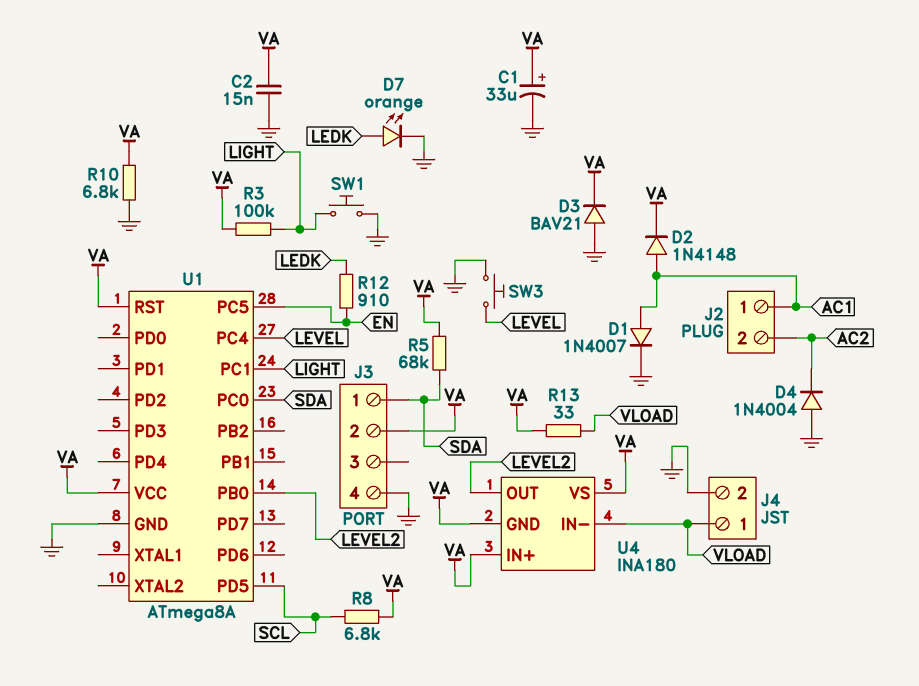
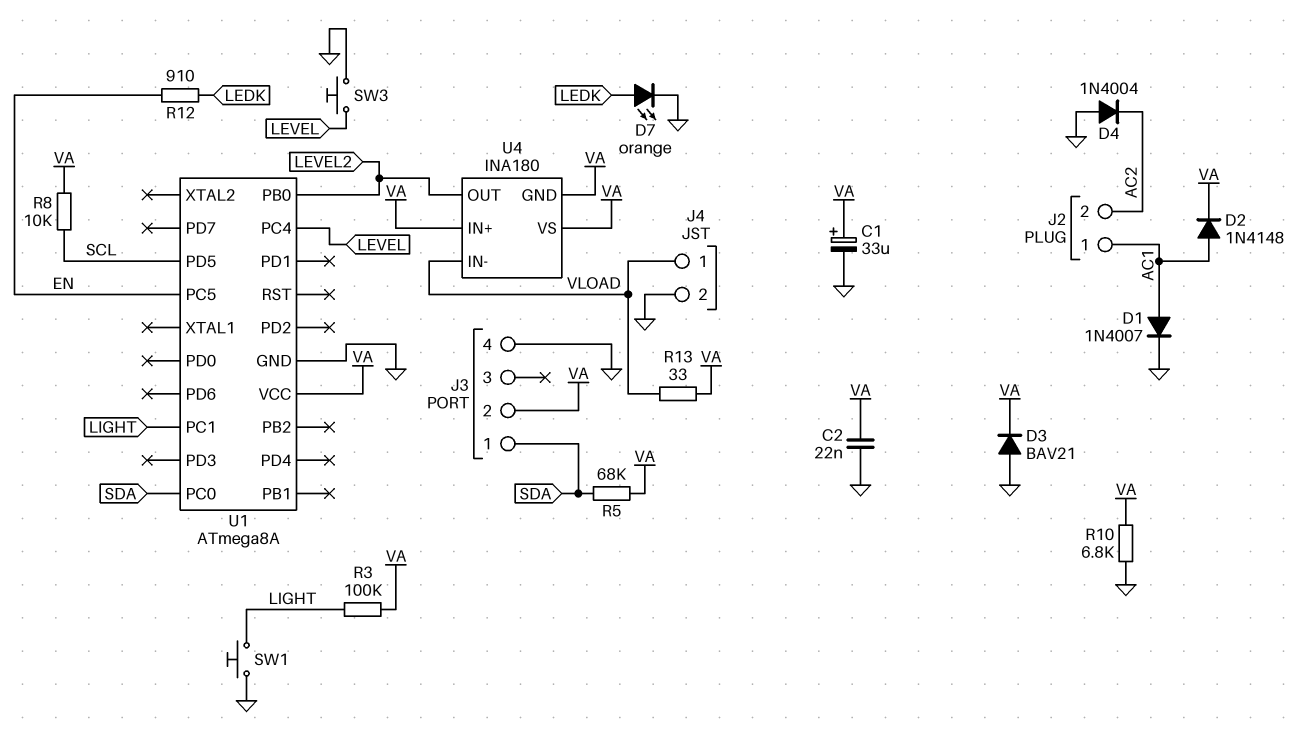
C2: 15nF (GND, VA) -> 22nF (GND, VA)
R8: 6.8k (SCL, VA) -> 10k (SCL, VA)
U1 pin RST: VA -> none

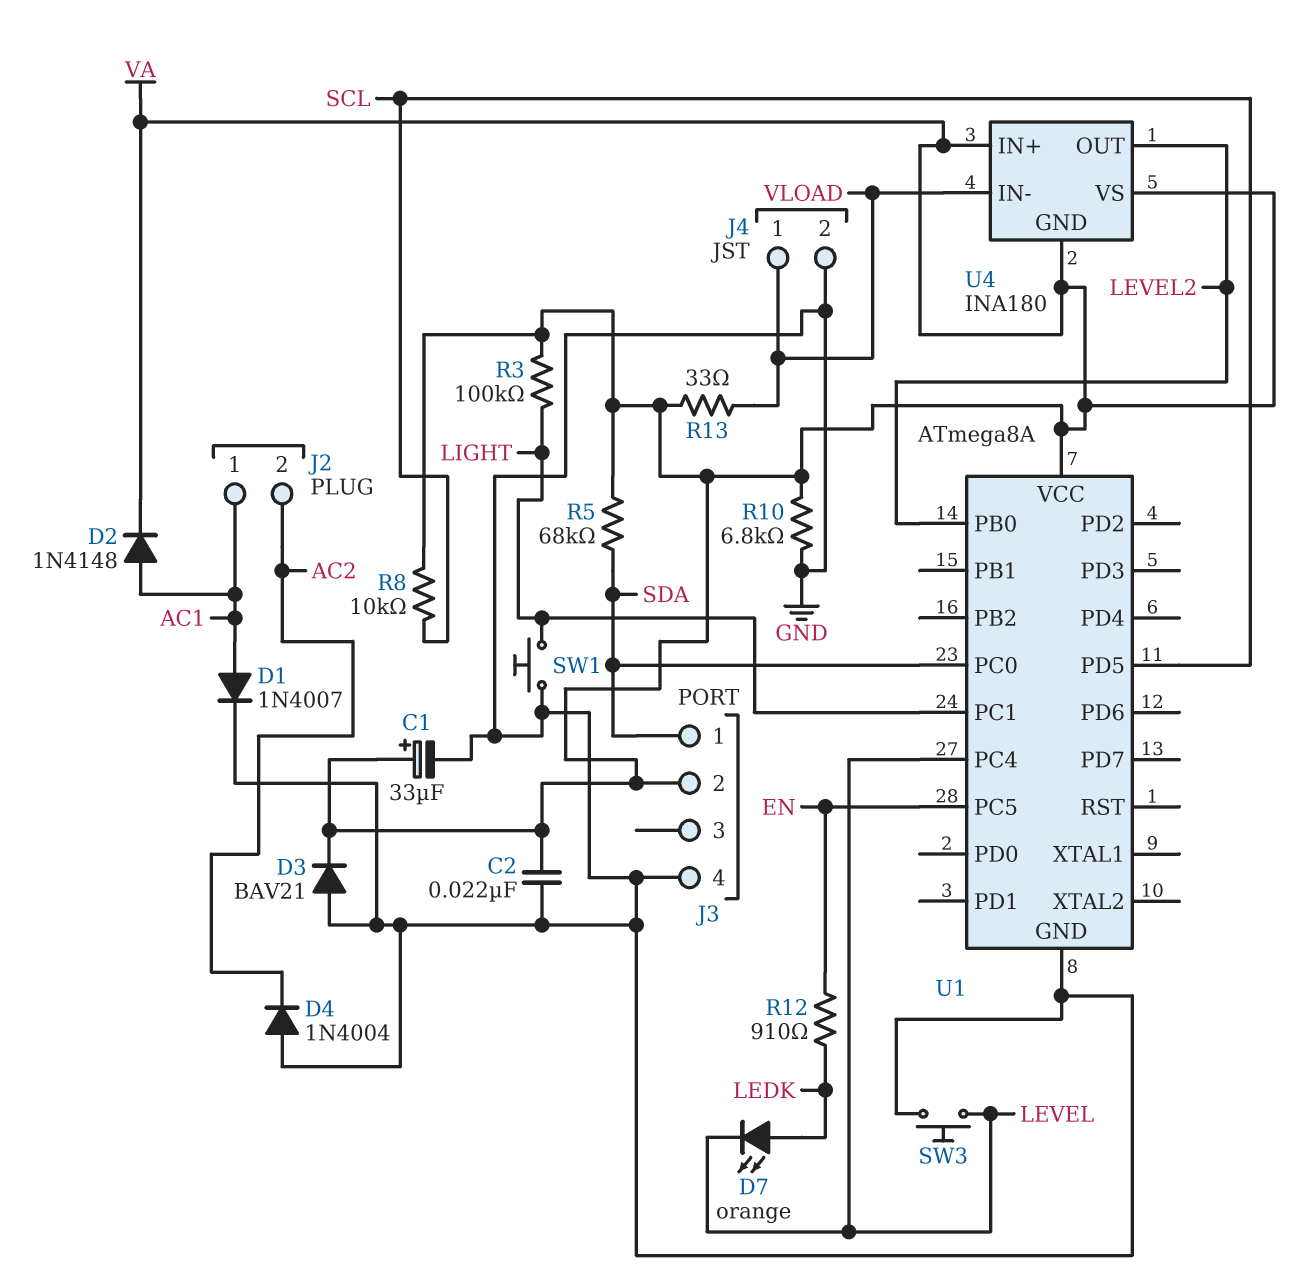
D7: LED orange (A LEDK, K GND) -> LED orange (A LEDK, K LEVEL)

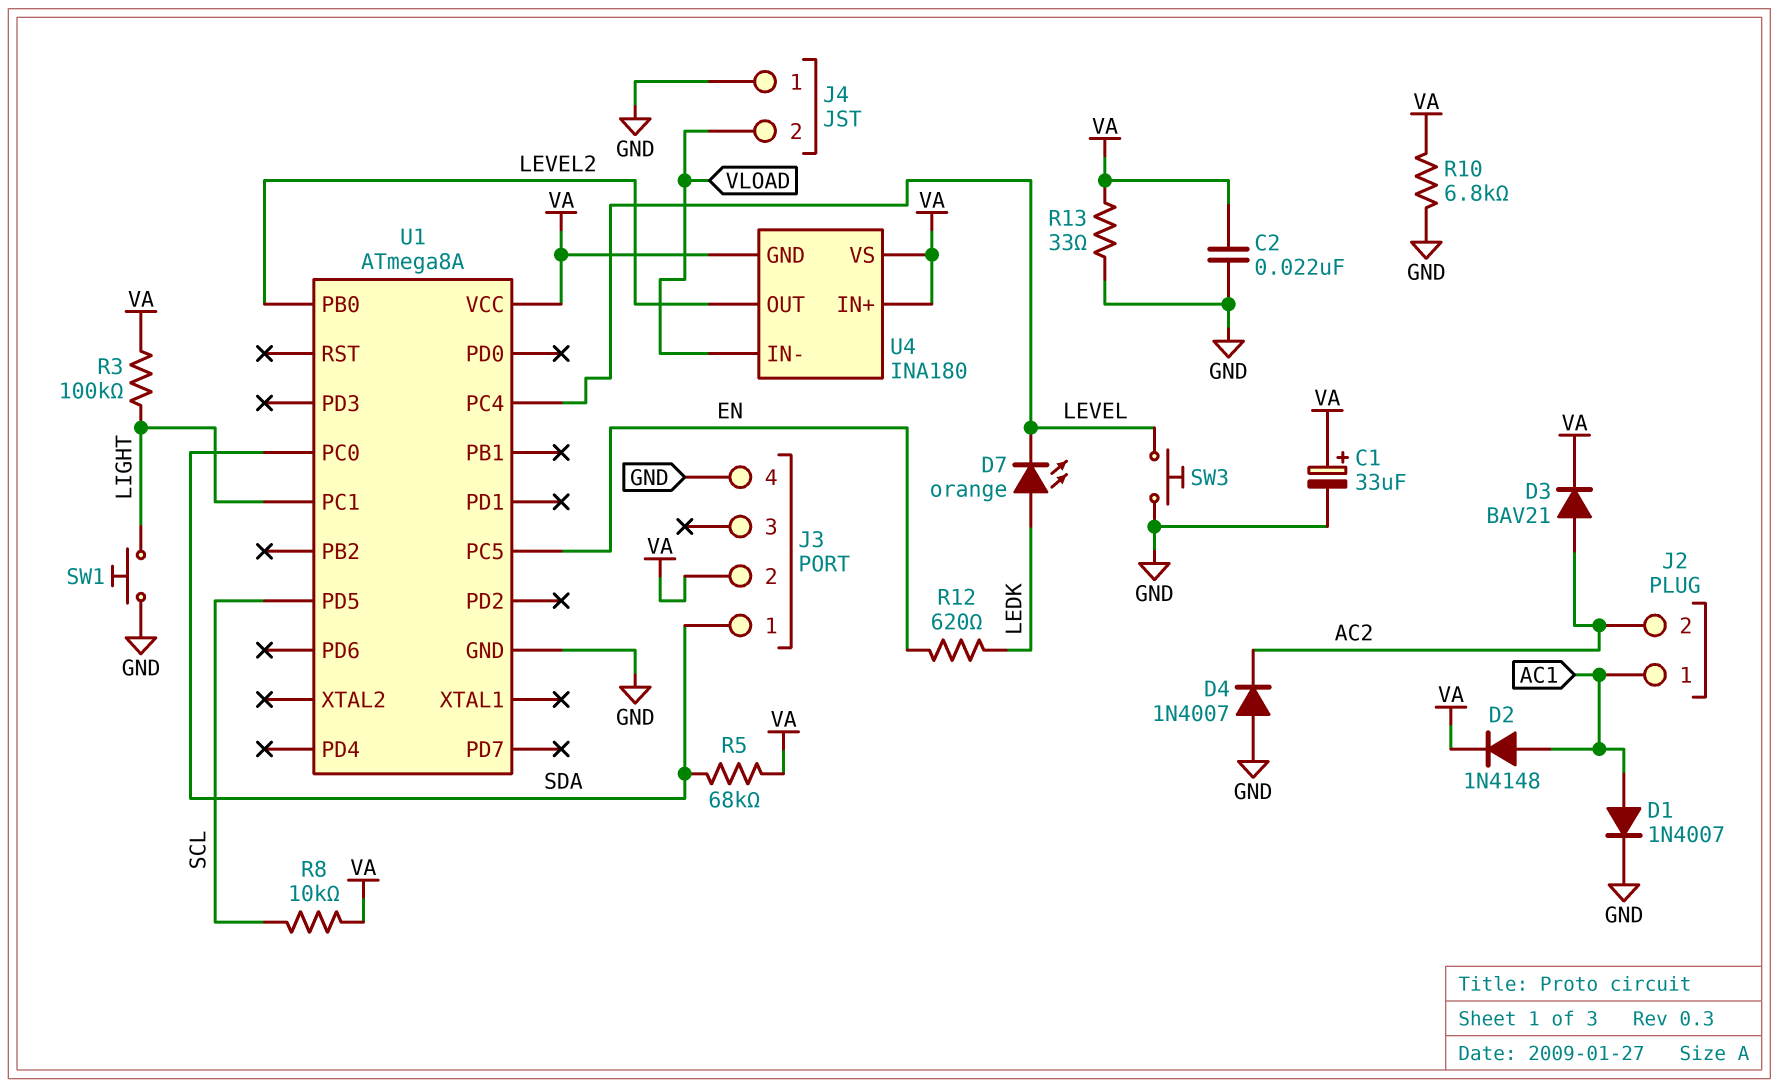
D3: diode BAV21 (A GND, K VA) -> diode BAV21 (A AC2, K VA)
D4: diode 1N4004 (A GND, K AC2) -> diode 1N4007 (A GND, K AC2)
J4 pin 1: VLOAD -> GND
J4 pin 2: GND -> VLOAD
R12: 910 (EN, LEDK) -> 620 (EN, LEDK)
R13: 33 (VA, VLOAD) -> 33 (GND, VA)

